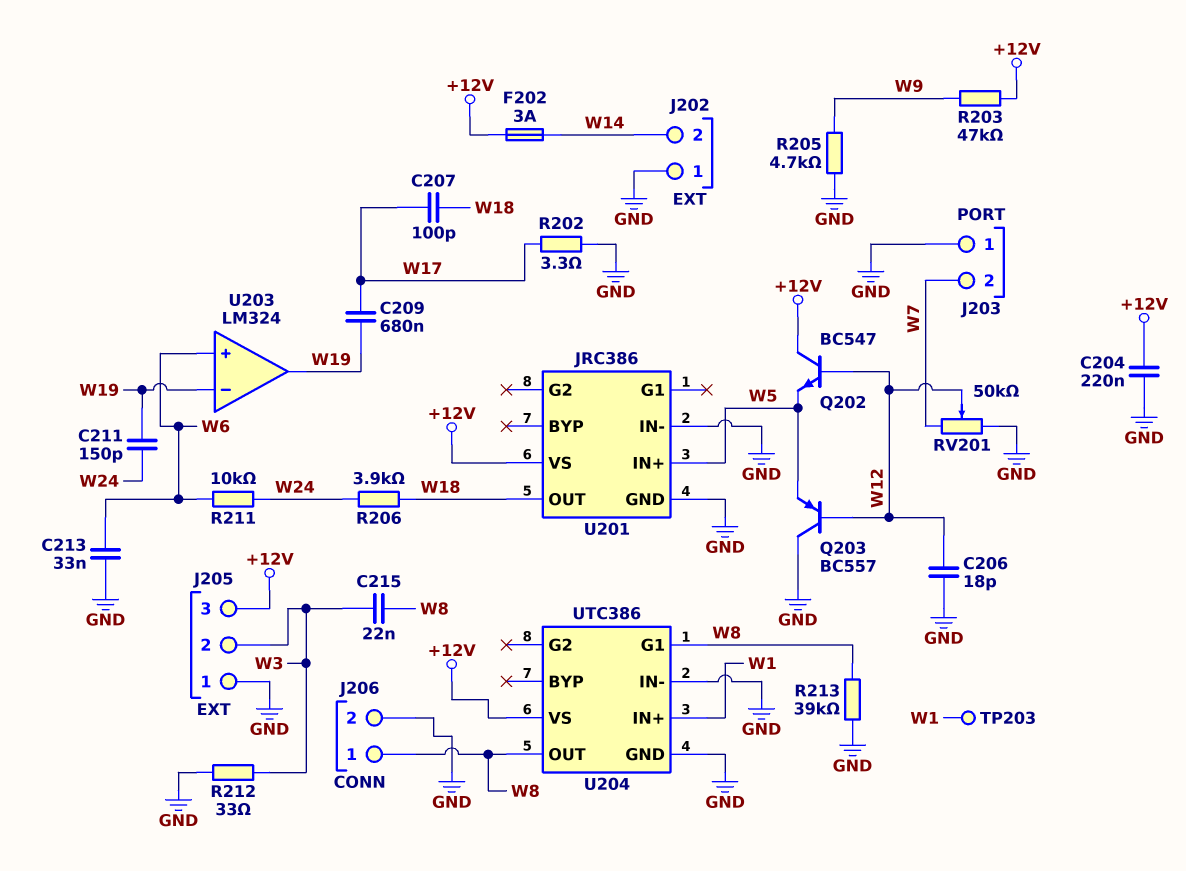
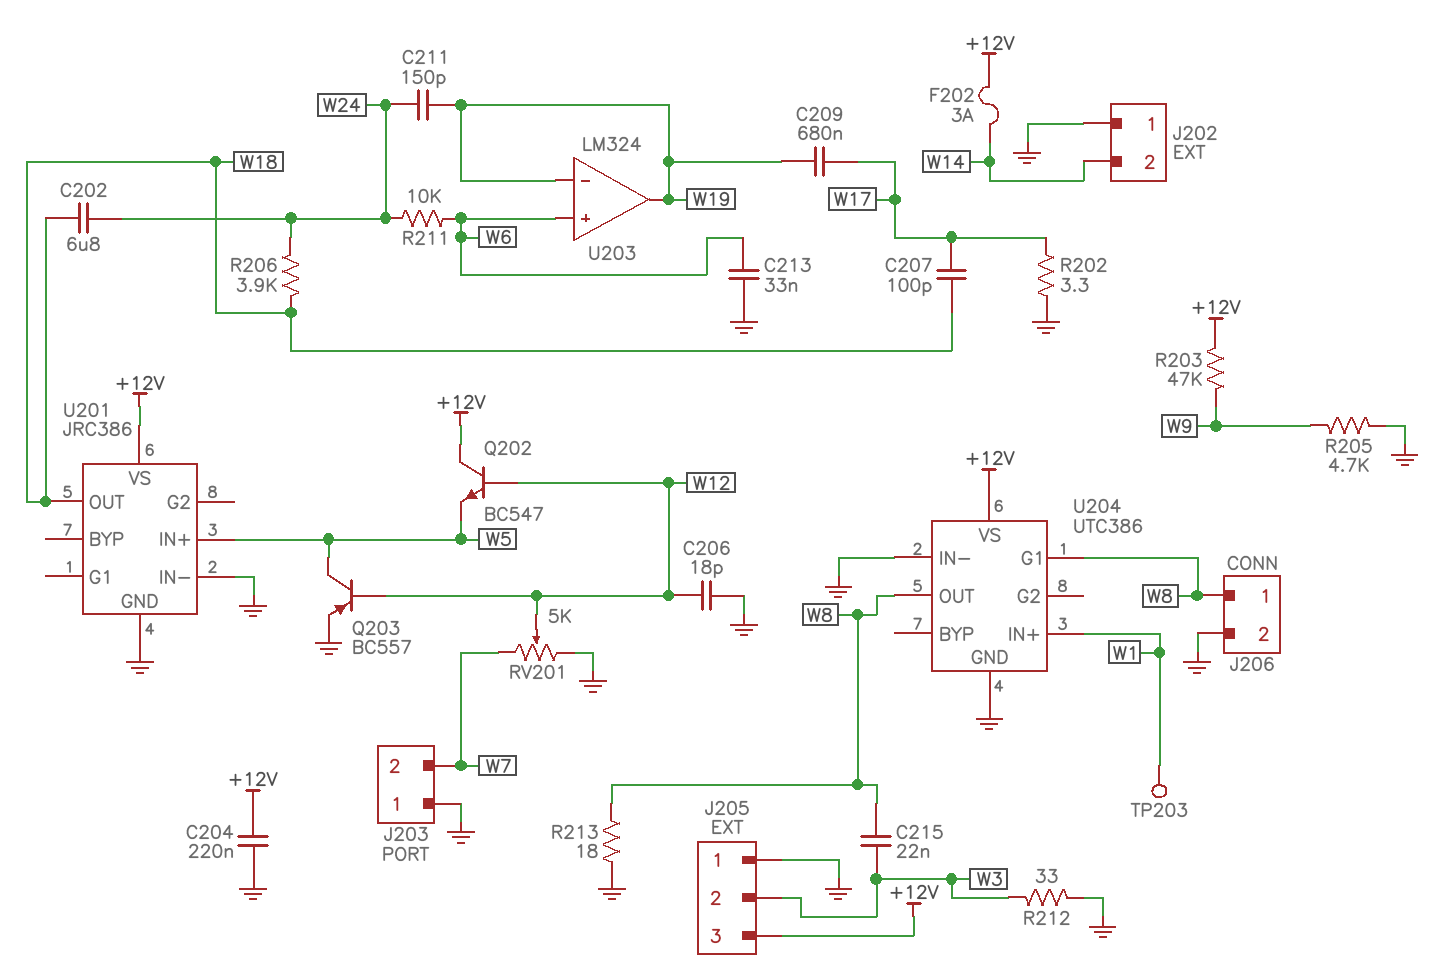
C202: none -> 6.8uF (W18, W24)
Q203: PNP BC557 (B W12, C GND, E W5) -> PNP BC557 (B W12, C W5, E GND)
R213: 39k (GND, W8) -> 18 (GND, W8)
RV201: 50k (GND, W7, wiper W12) -> 5k (GND, W7, wiper W12)

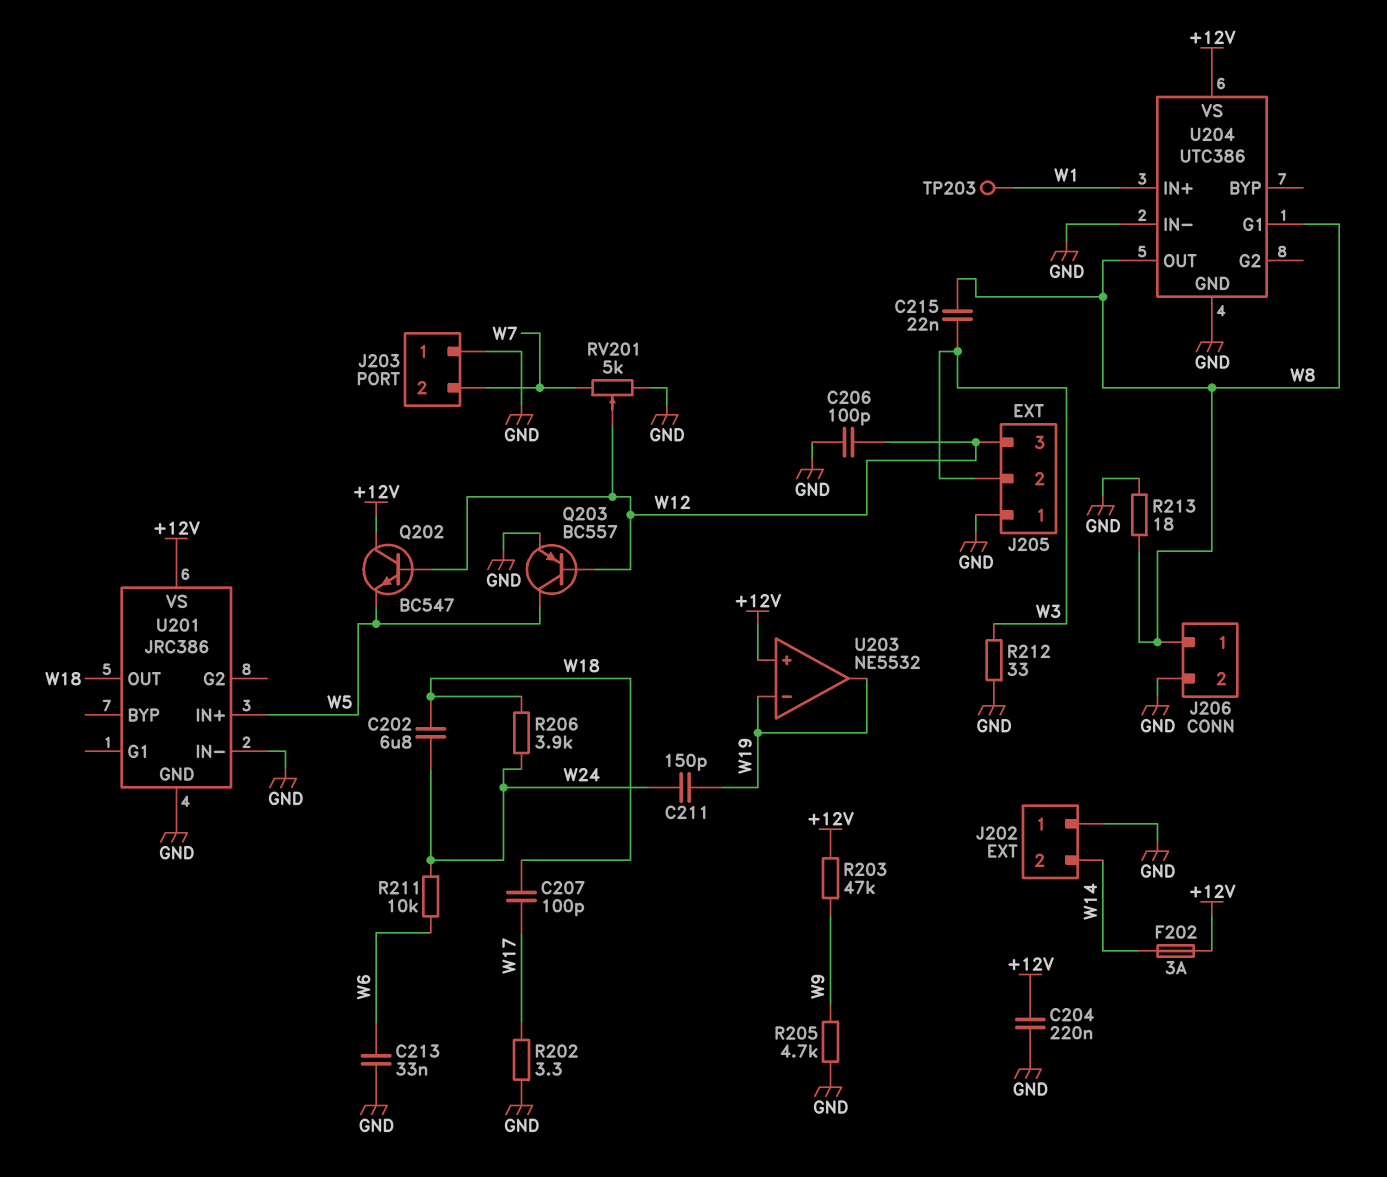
C206: 18pF (GND, W12) -> 100pF (GND, W12)
C209: 680nF (W17, W19) -> none
J205 pin 3: +12V -> W12
U203: LM324 -> NE5532
U203 pin in+: W6 -> +12V

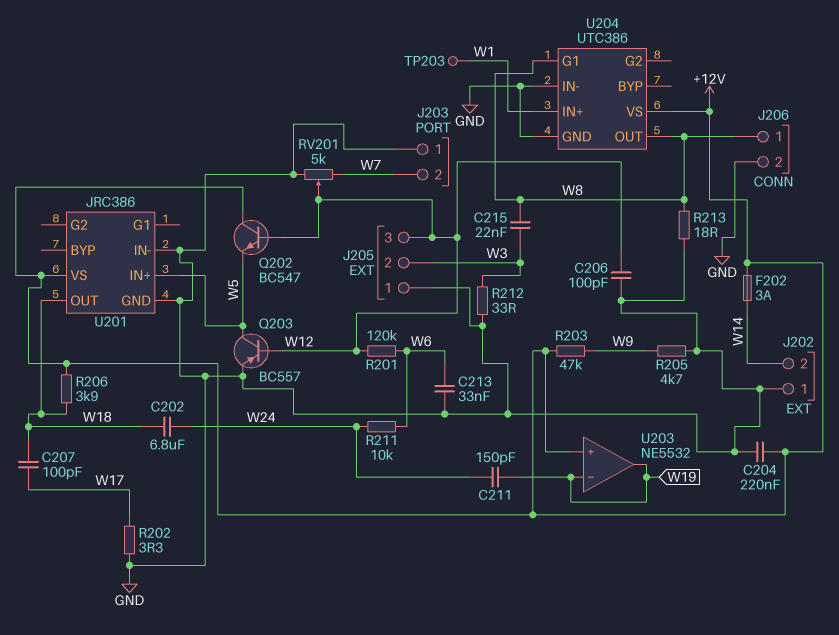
R201: none -> 120k (W6, W12)
R206: 3.9k (W18, W24) -> 3.9k (+12V, W18)

